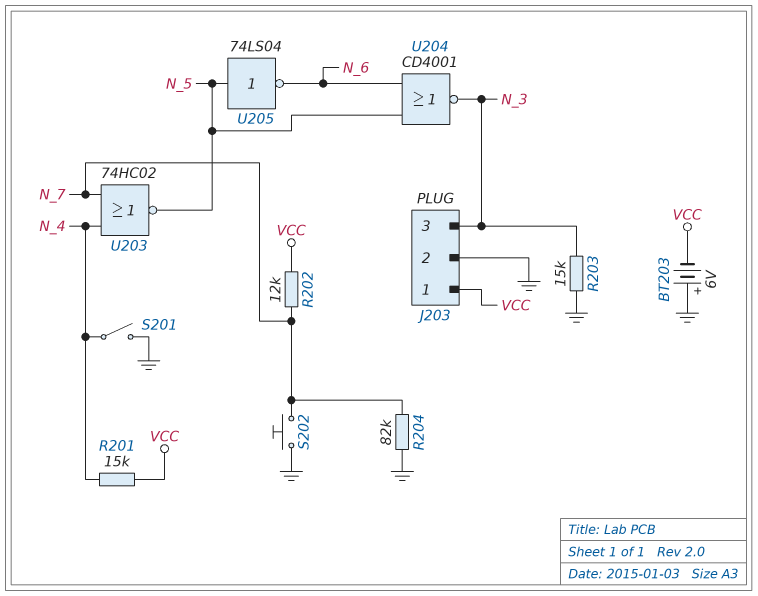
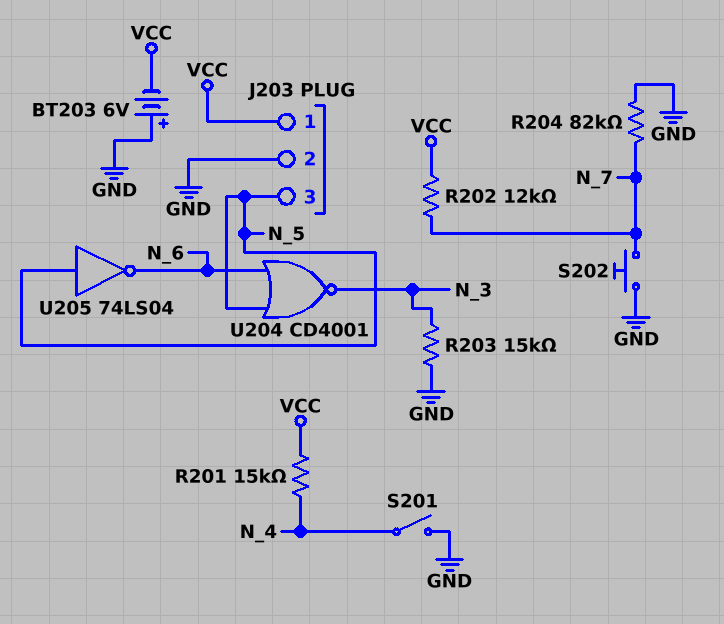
J203 pin 3: N_3 -> N_5
U203: NOR 74HC02 (in N_4, in N_7, out N_5) -> none

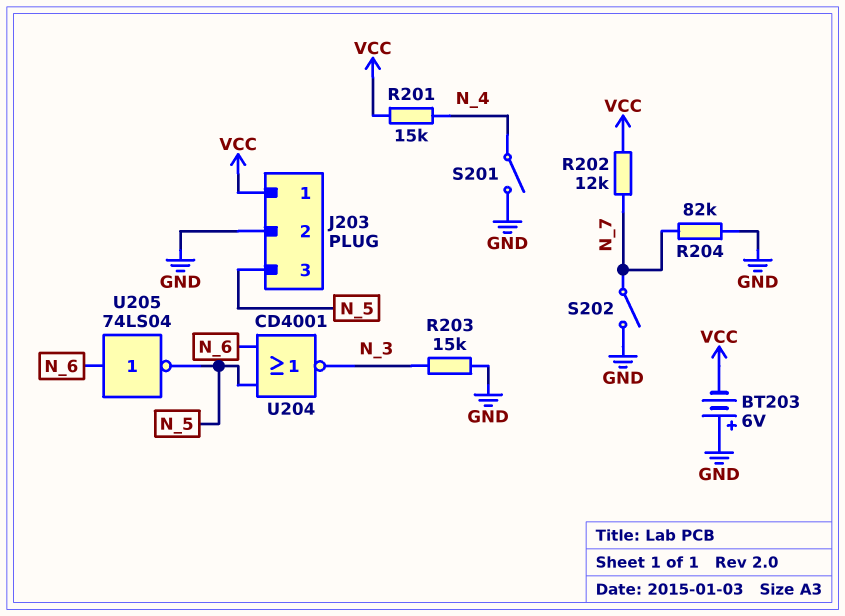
S202: button (GND, N_7) -> switch (GND, N_7)
U205: NOT 74LS04 (in N_5, out N_6) -> NOT 74LS04 (in N_6, out N_5)

